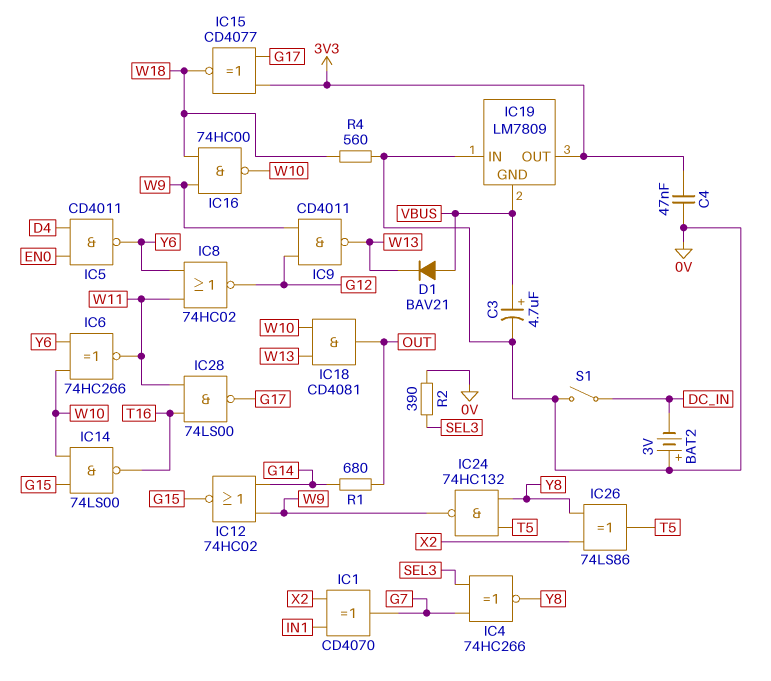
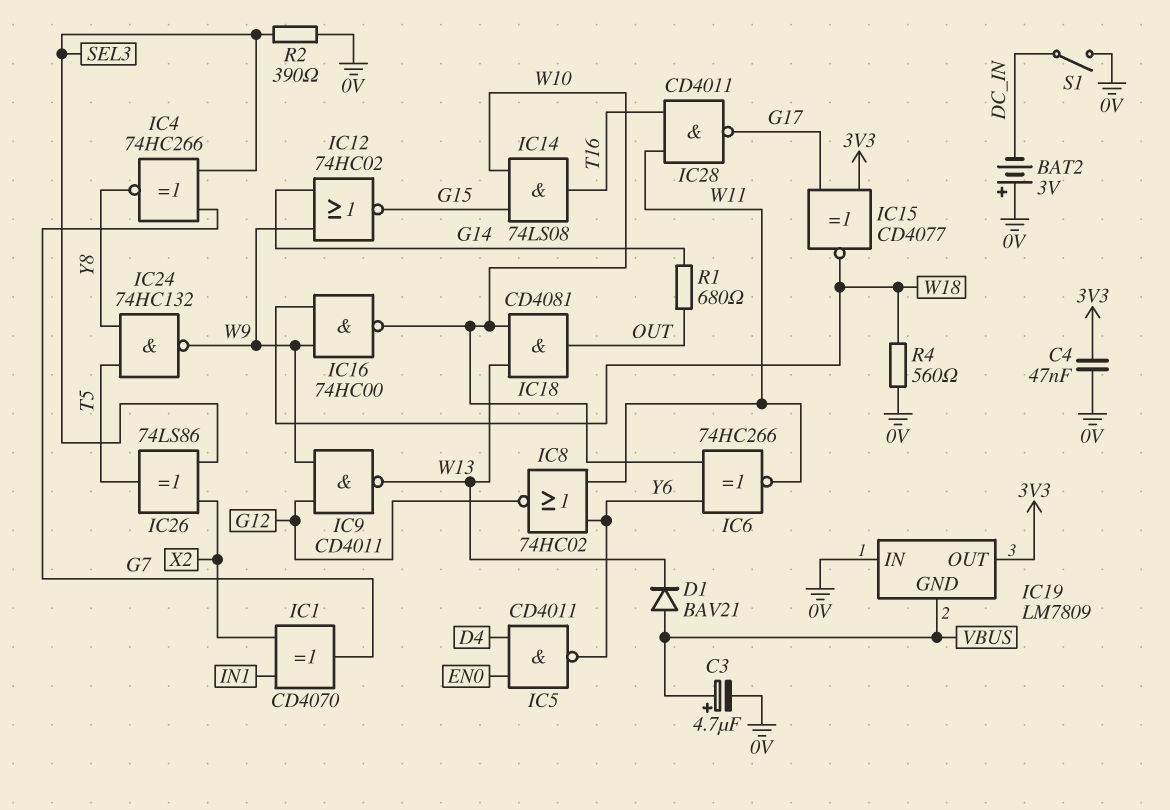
IC14: NAND 74LS00 (in G15, in W10, out T16) -> AND 74LS08 (in G15, in W10, out T16)
IC26: XOR 74LS86 (in X2, in Y8, out T5) -> XOR 74LS86 (in SEL3, in X2, out T5)
IC28: NAND 74LS00 (in T16, in W11, out G17) -> NAND CD4011 (in T16, in W11, out G17)

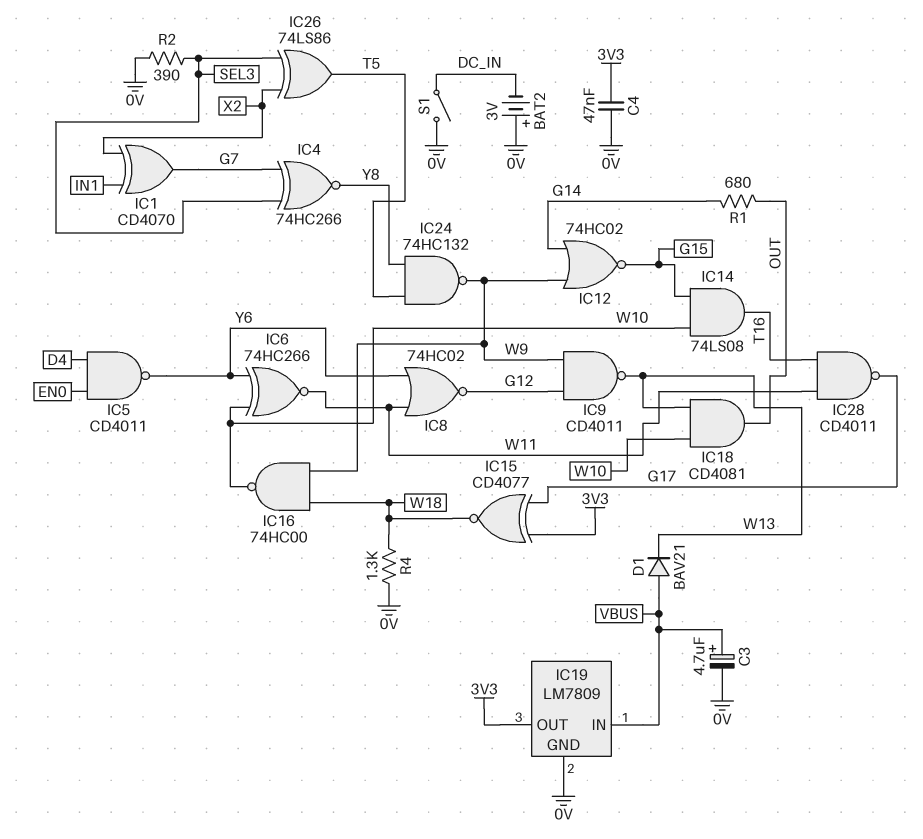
IC19 pin GND: VBUS -> 0V
IC19 pin IN: 0V -> VBUS
R4: 560 (0V, W18) -> 1.3k (0V, W18)

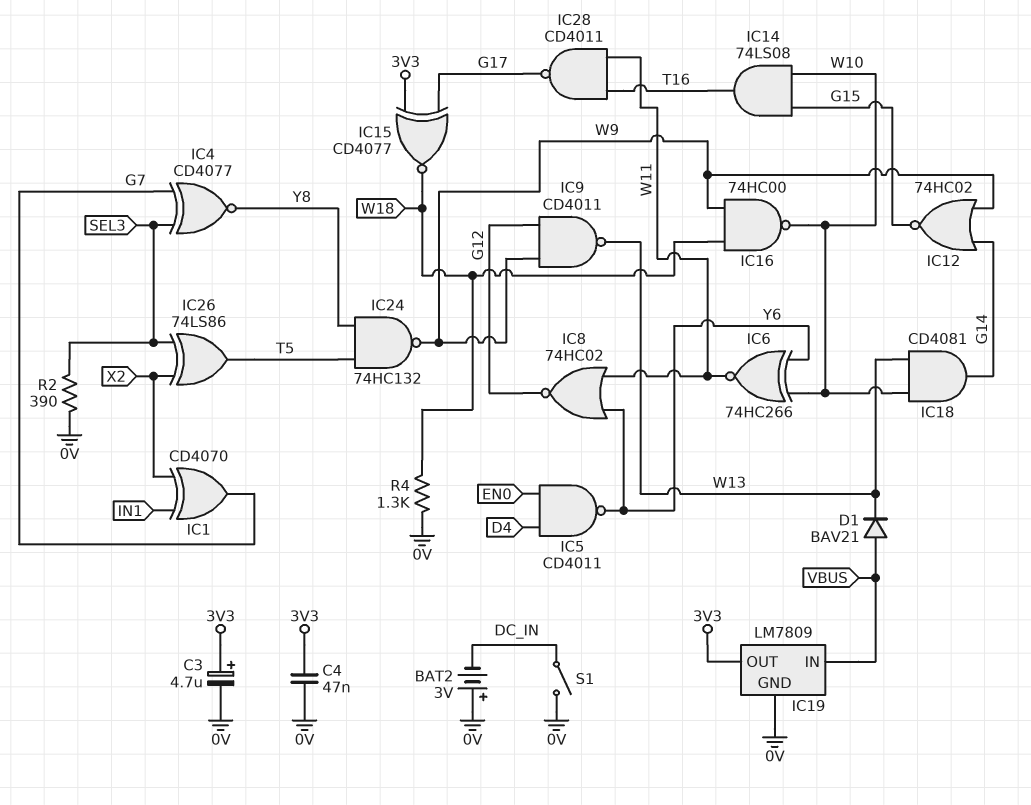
C3: 4.7uF (plus VBUS, minus 0V) -> 4.7uF (plus 3V3, minus 0V)
IC4: XNOR 74HC266 (in G7, in SEL3, out Y8) -> XNOR CD4077 (in G7, in SEL3, out Y8)
IC18: AND CD4081 (in W10, in W13, out OUT) -> AND CD4081 (in W10, in W13, out G14)
R1: 680 (G14, OUT) -> none

